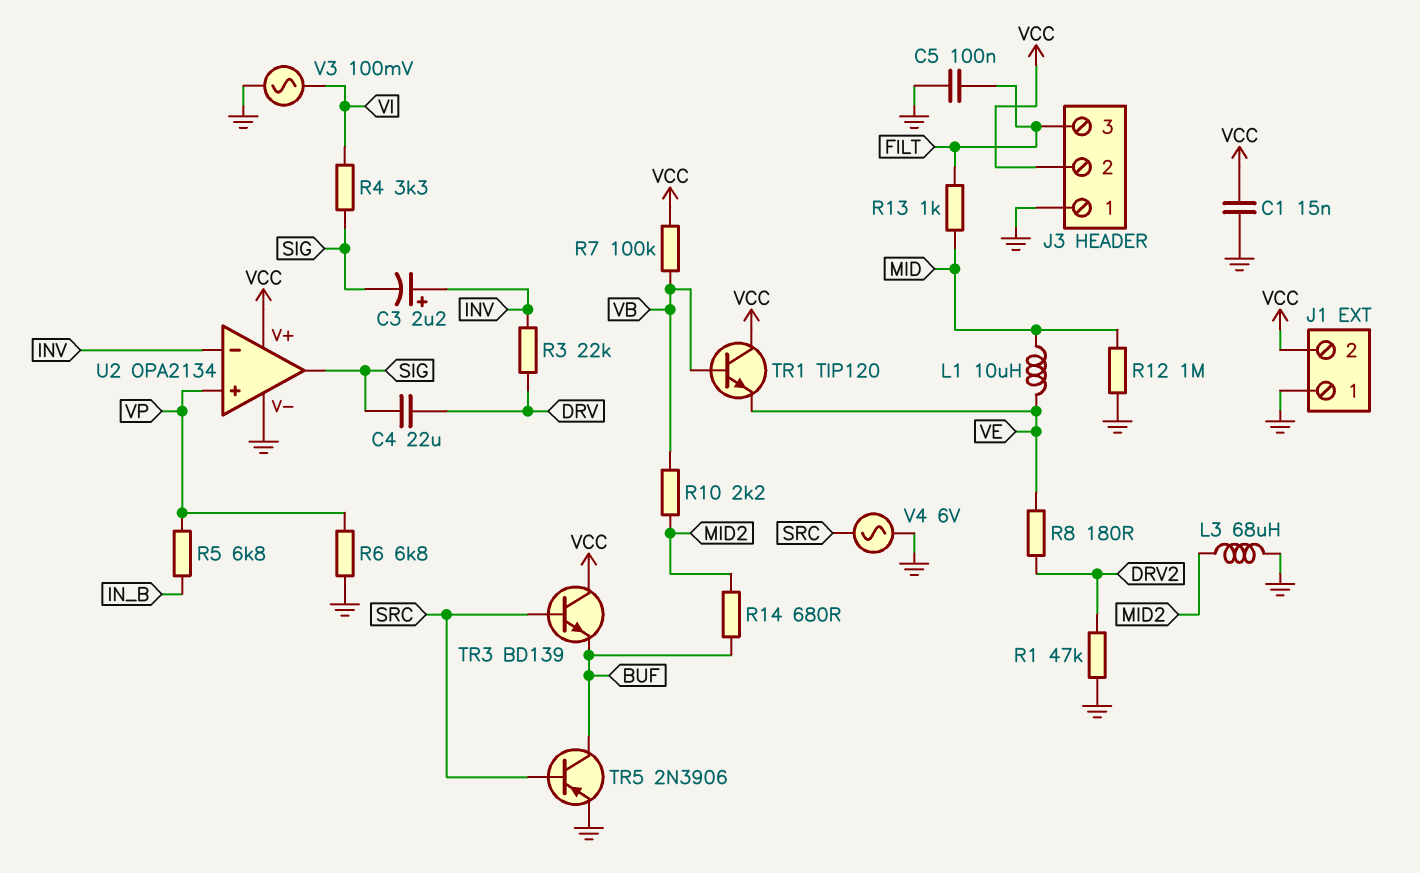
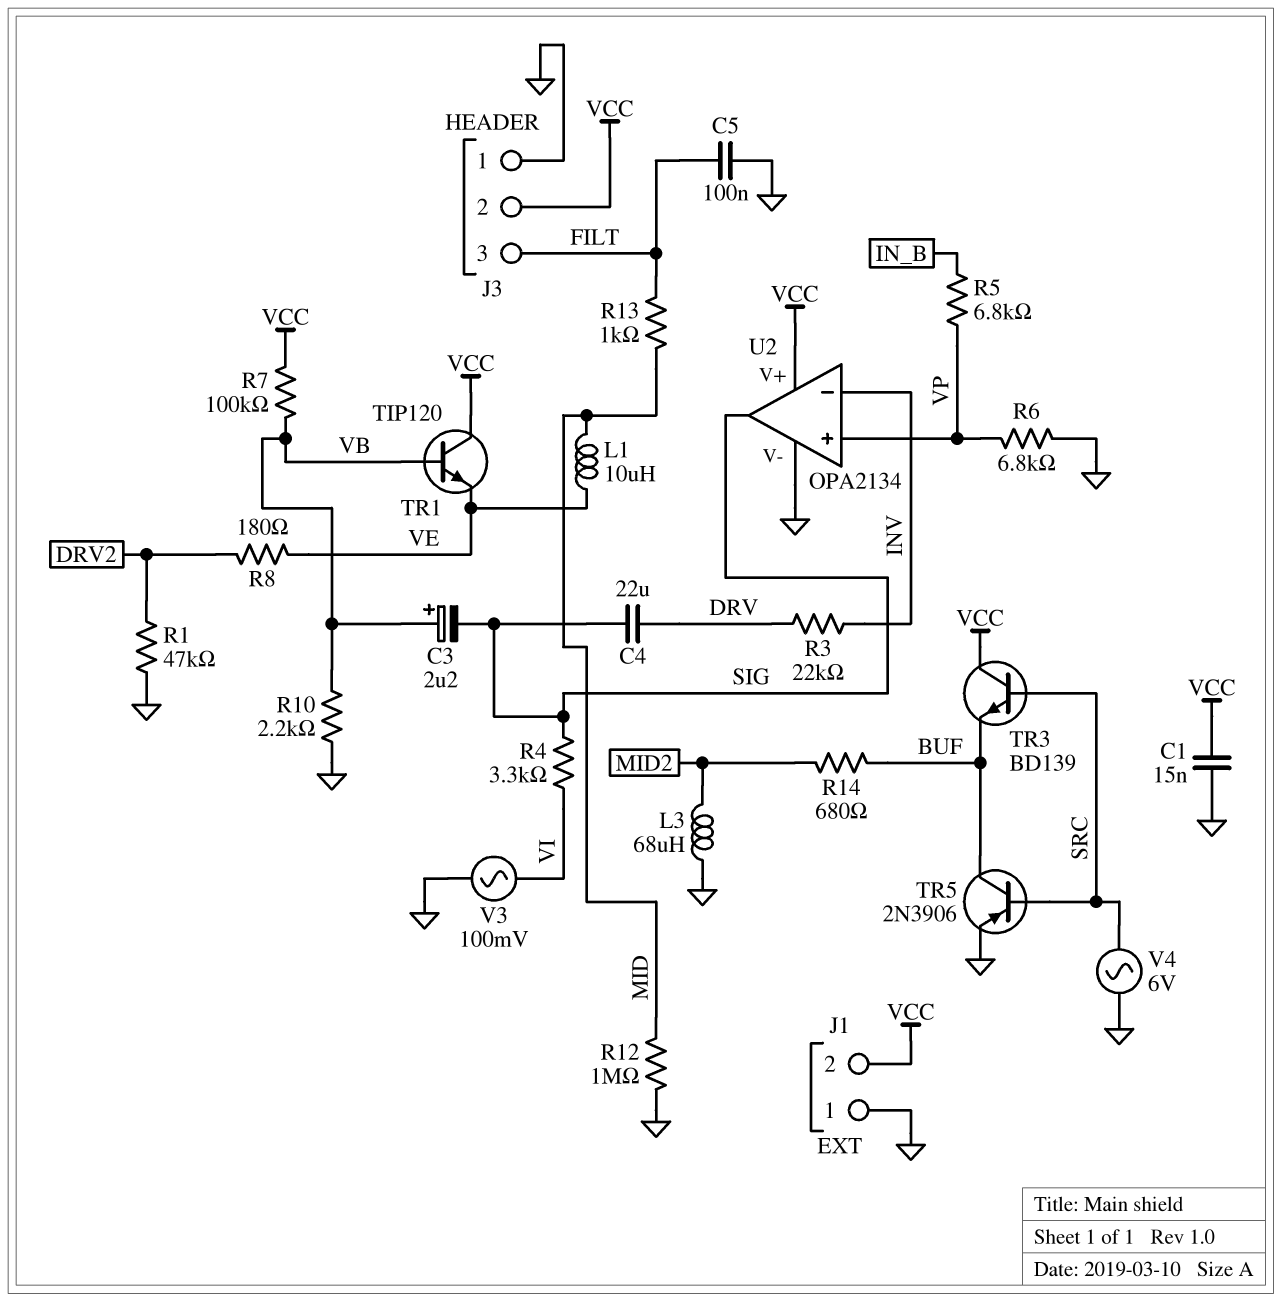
C3: 2.2uF (plus INV, minus SIG) -> 2.2uF (plus VB, minus SIG)
R10: 2.2k (MID2, VB) -> 2.2k (GND, VB)

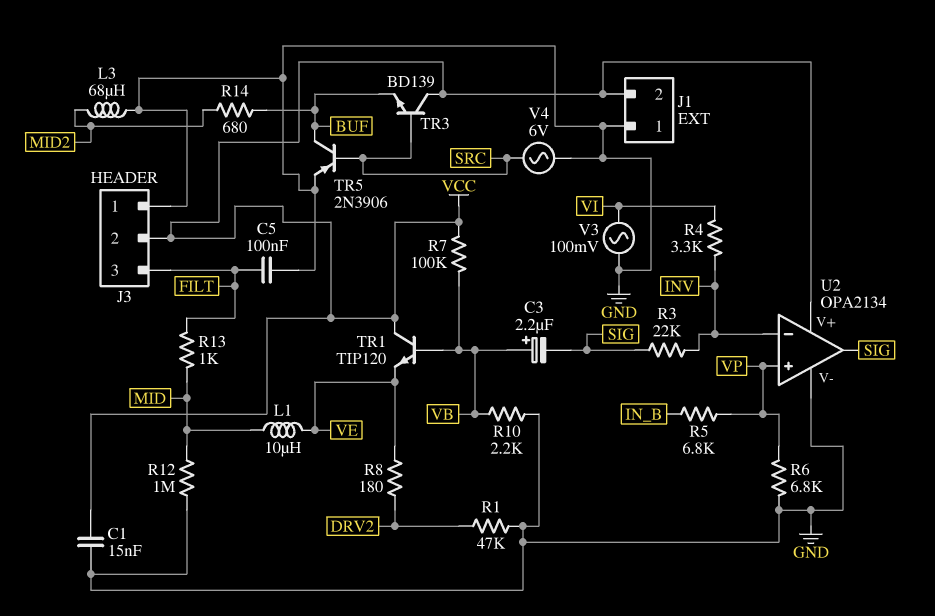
C4: 22uF (DRV, SIG) -> none
R3: 22k (DRV, INV) -> 22k (INV, SIG)
R4: 3.3k (SIG, VI) -> 3.3k (INV, VI)

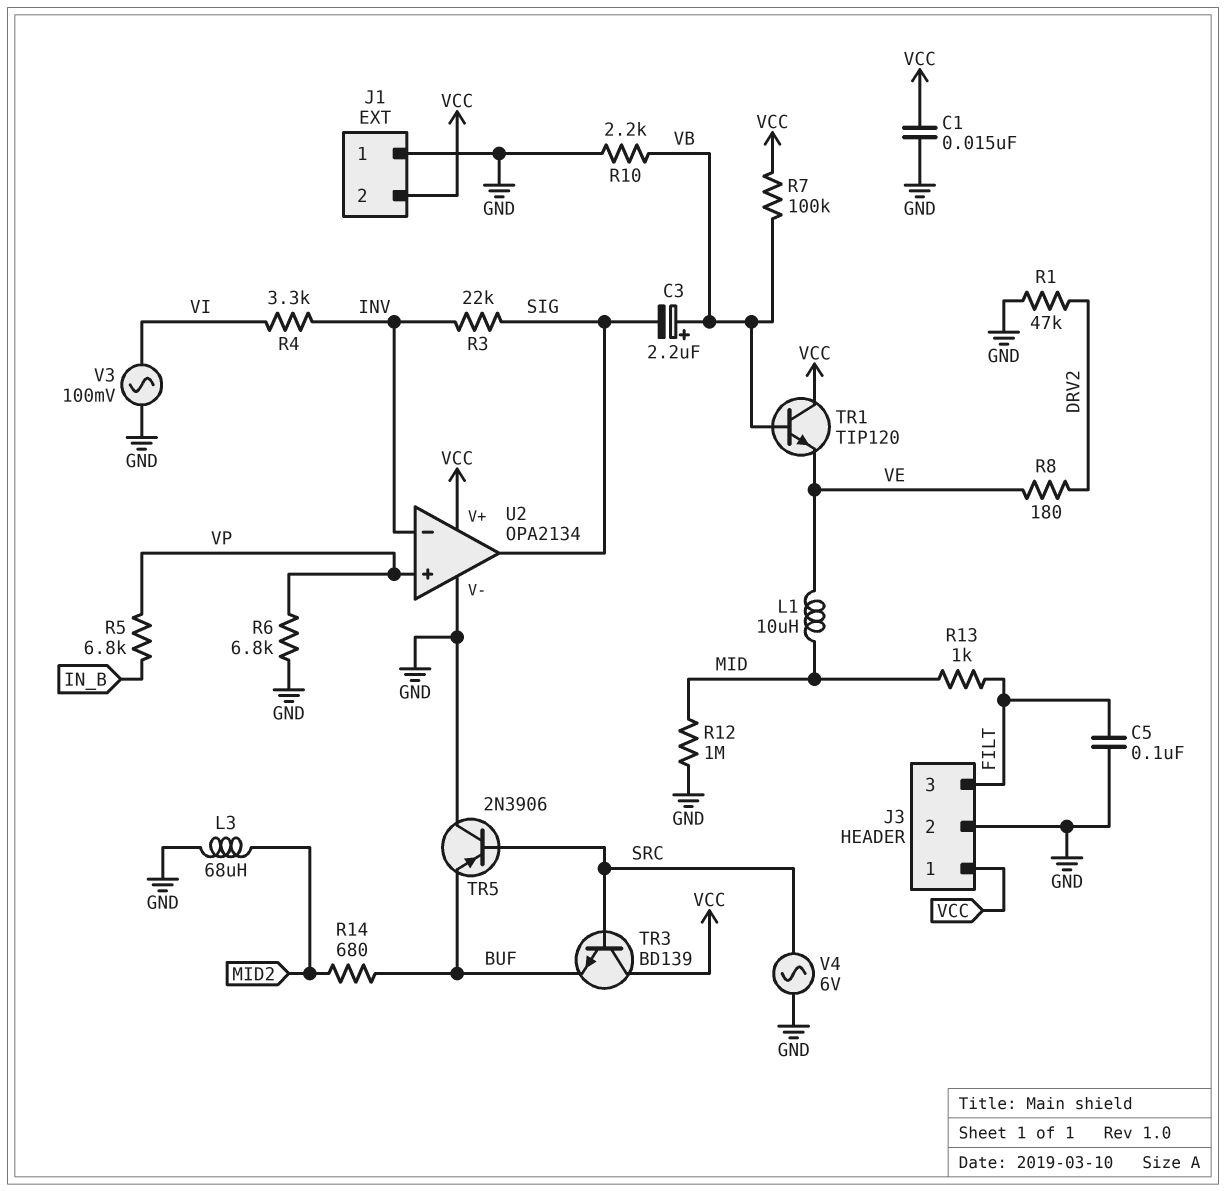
J3 pin 1: GND -> VCC
J3 pin 2: VCC -> GND
TR5: PNP 2N3906 (B SRC, C BUF, E GND) -> PNP 2N3906 (B SRC, C GND, E BUF)

